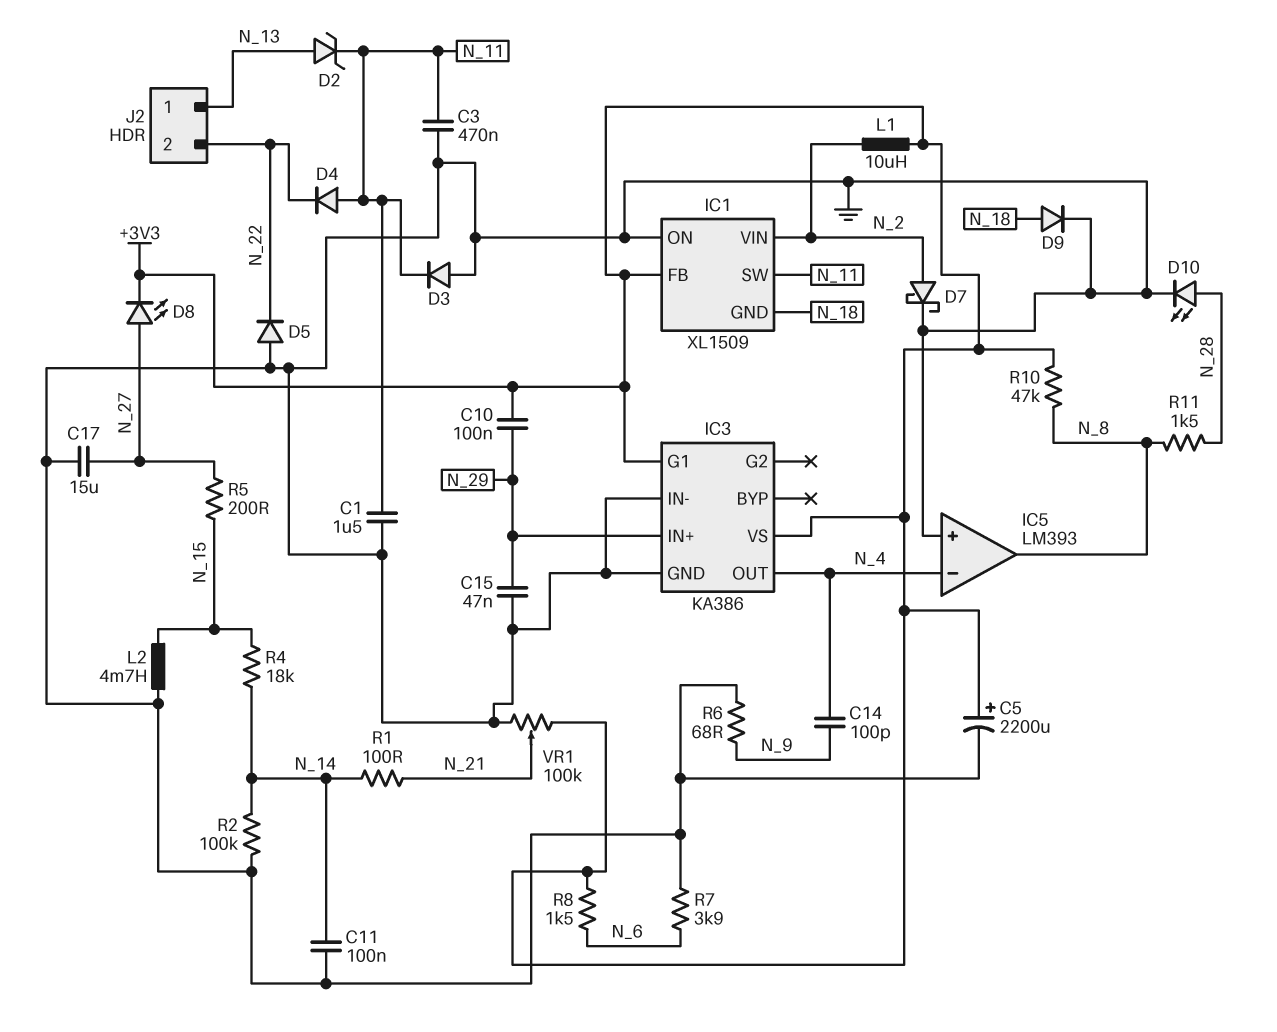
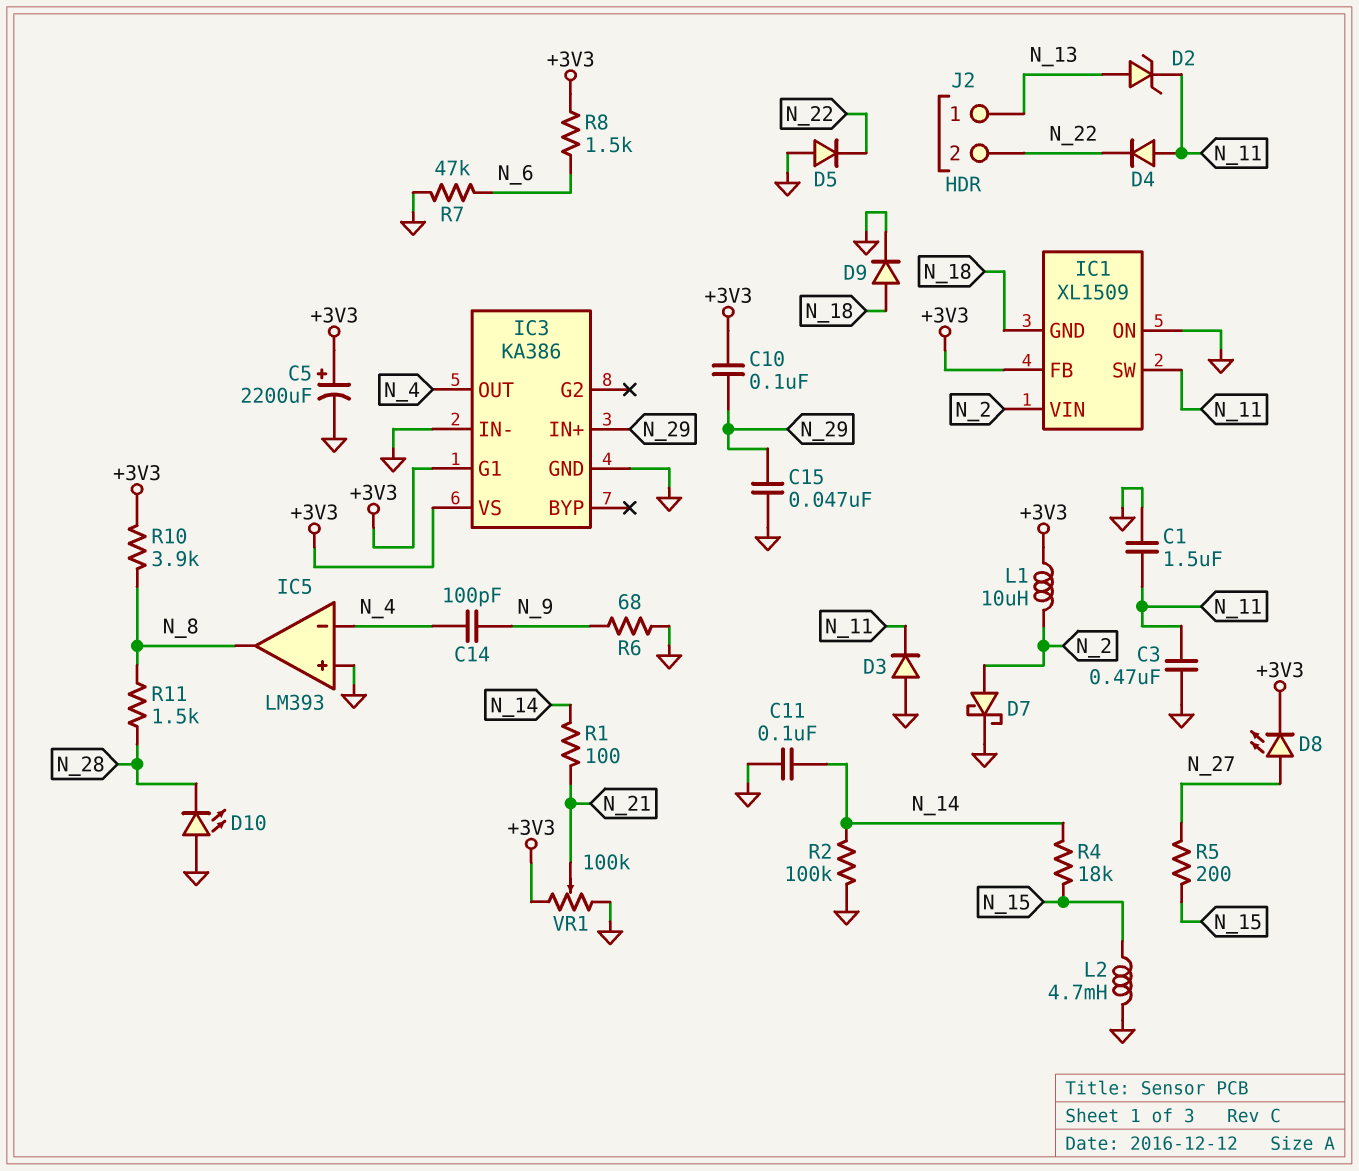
C17: 15uF (GND, N_27) -> none
D10: LED (A N_28, K GND) -> LED (A GND, K N_28)
R7: 3.9k (GND, N_6) -> 47k (GND, N_6)
R10: 47k (+3V3, N_8) -> 3.9k (+3V3, N_8)

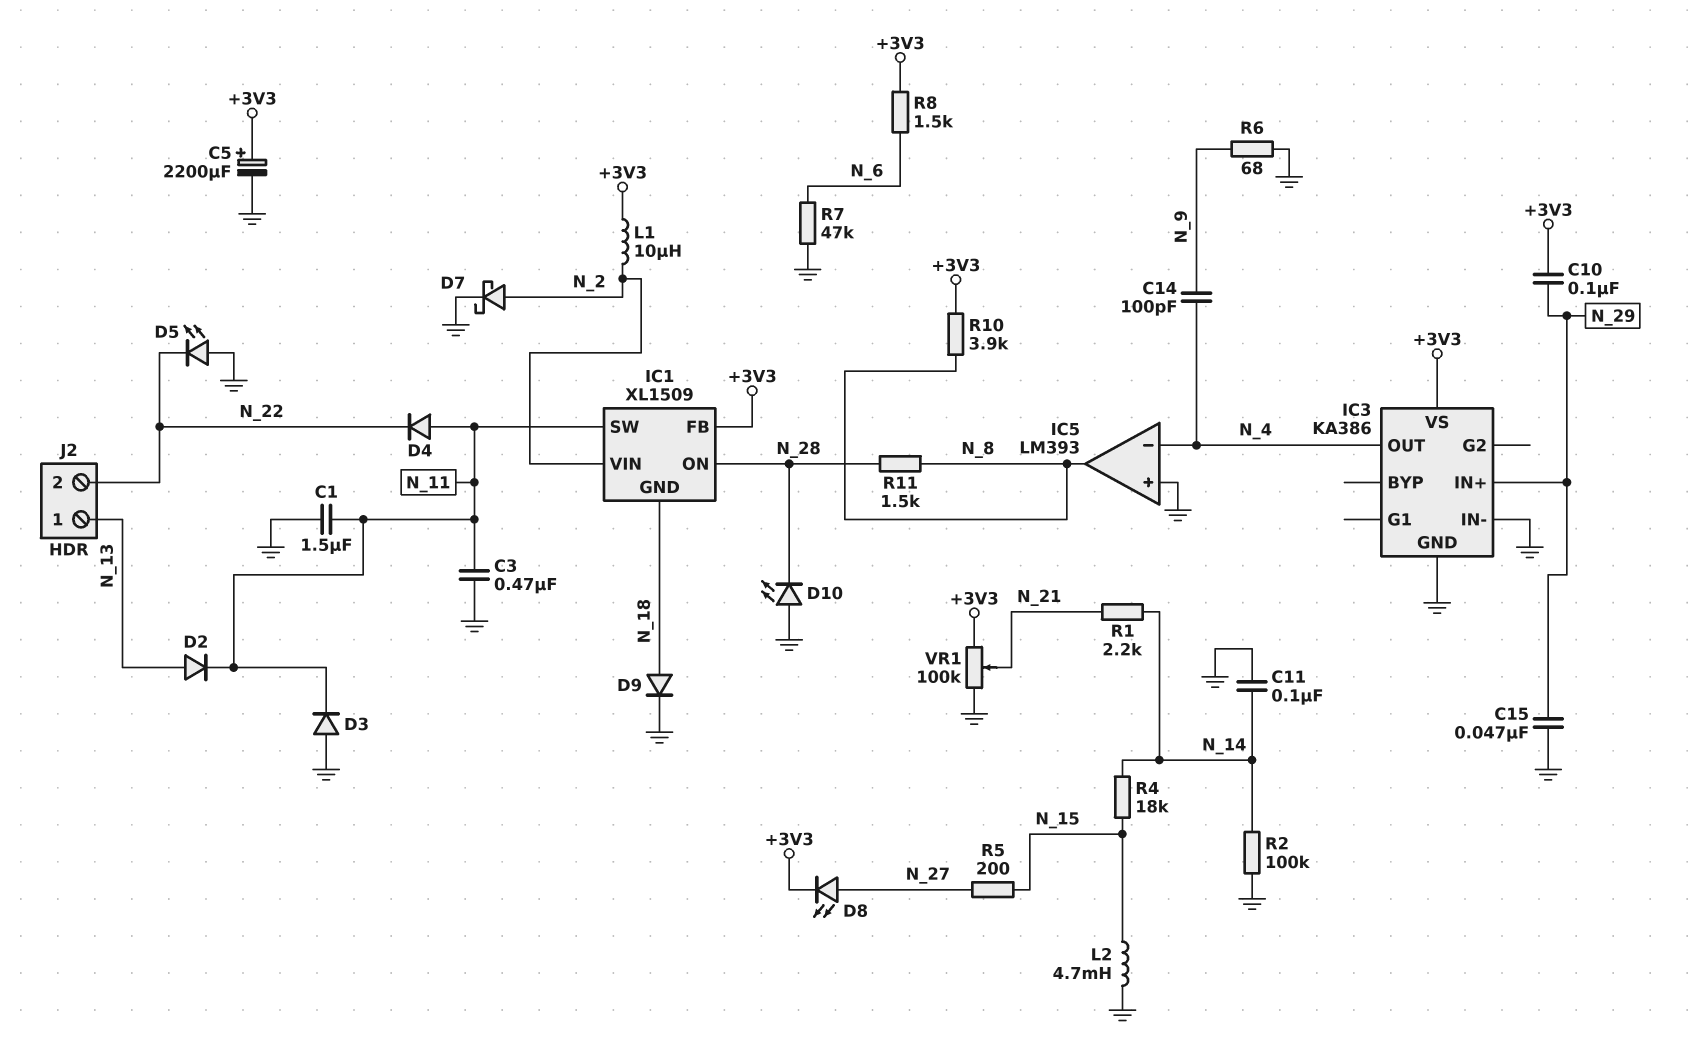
D2: zener (A N_13, K N_11) -> diode (A N_13, K N_11)
D5: diode (A GND, K N_22) -> LED (A GND, K N_22)
IC1 pin ON: GND -> N_28
IC3 pin G1: +3V3 -> none
R1: 100 (N_14, N_21) -> 2.2k (N_14, N_21)

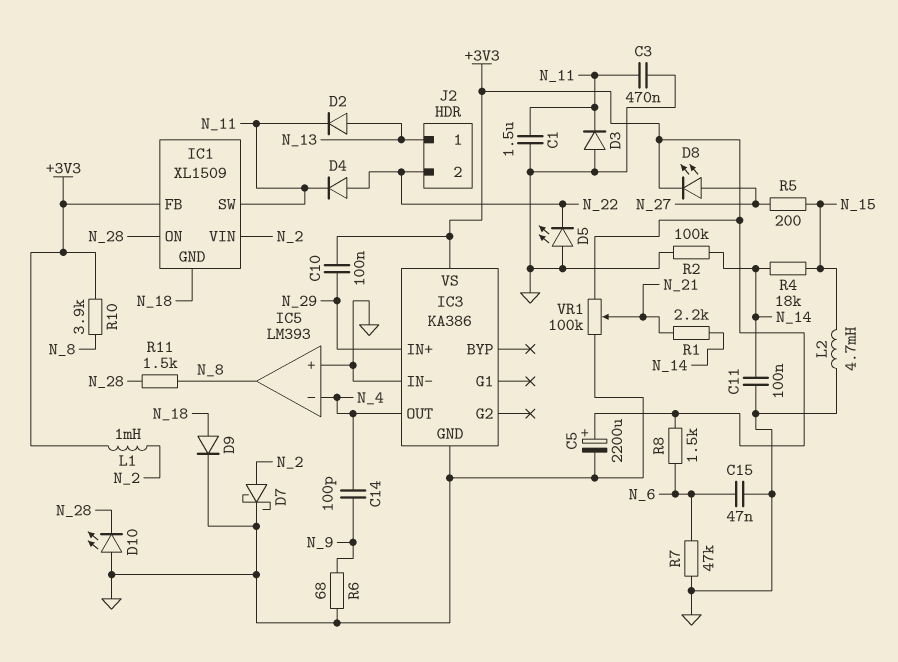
C15: 47nF (GND, N_29) -> 47nF (GND, N_6)
D4: diode (A N_11, K N_22) -> diode (A N_22, K N_11)
L1: 10uH (+3V3, N_2) -> 1mH (+3V3, N_2)

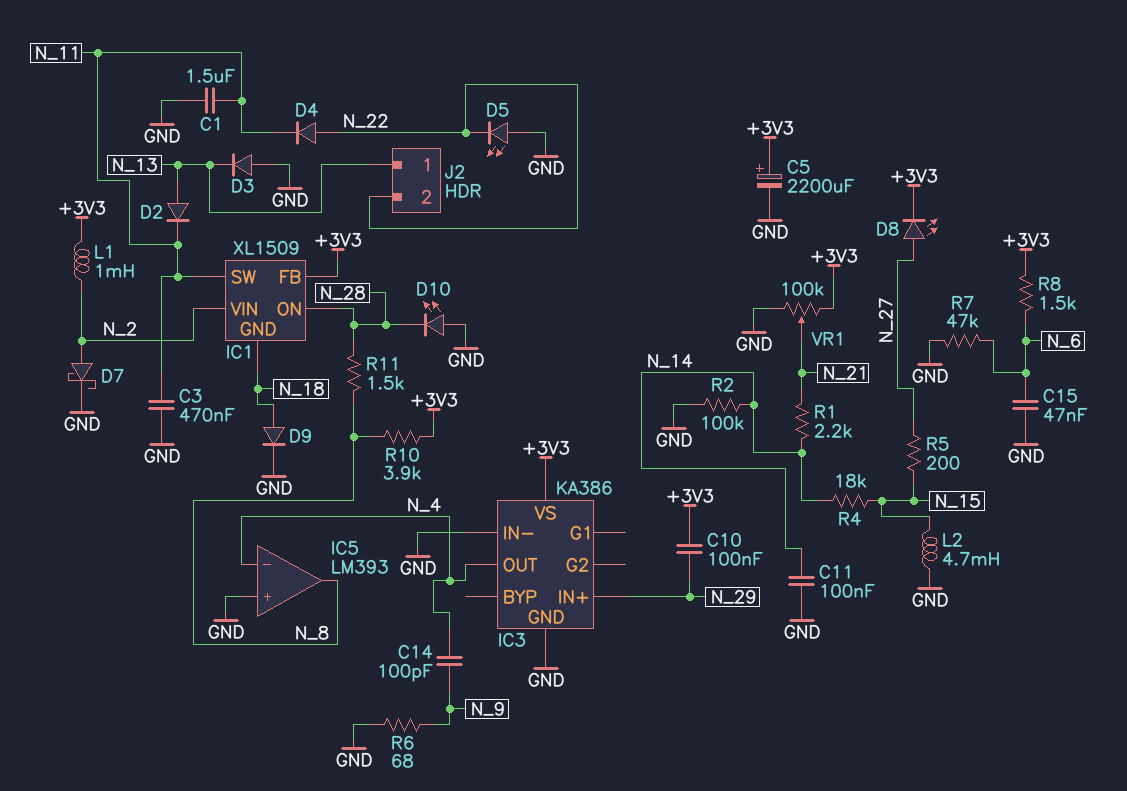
D3: diode (A GND, K N_11) -> diode (A GND, K N_13)

